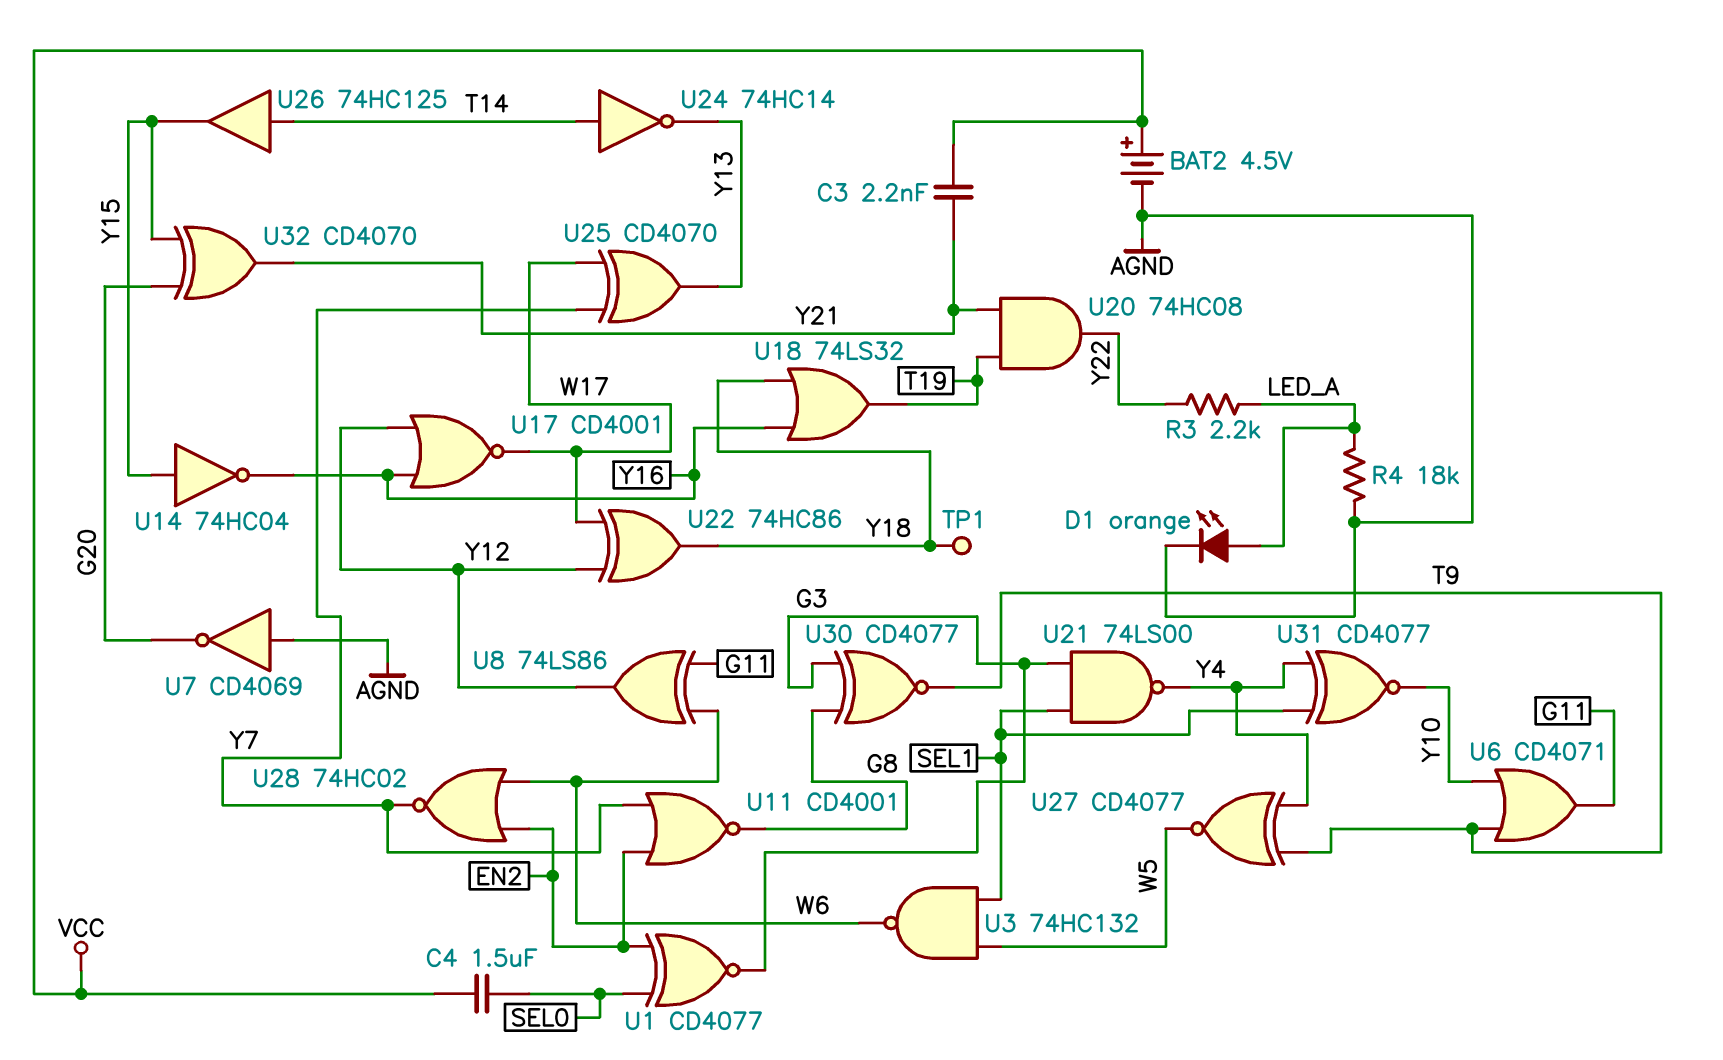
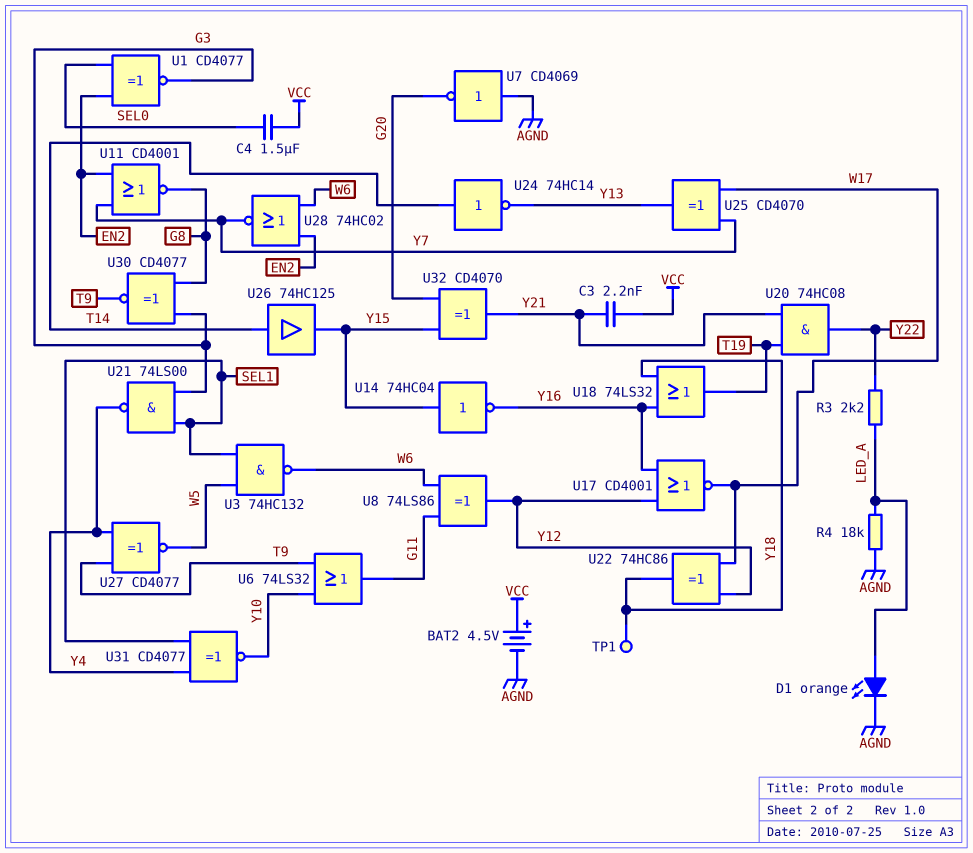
U6: OR CD4071 (in T9, in Y10, out G11) -> OR 74LS32 (in T9, in Y10, out G11)

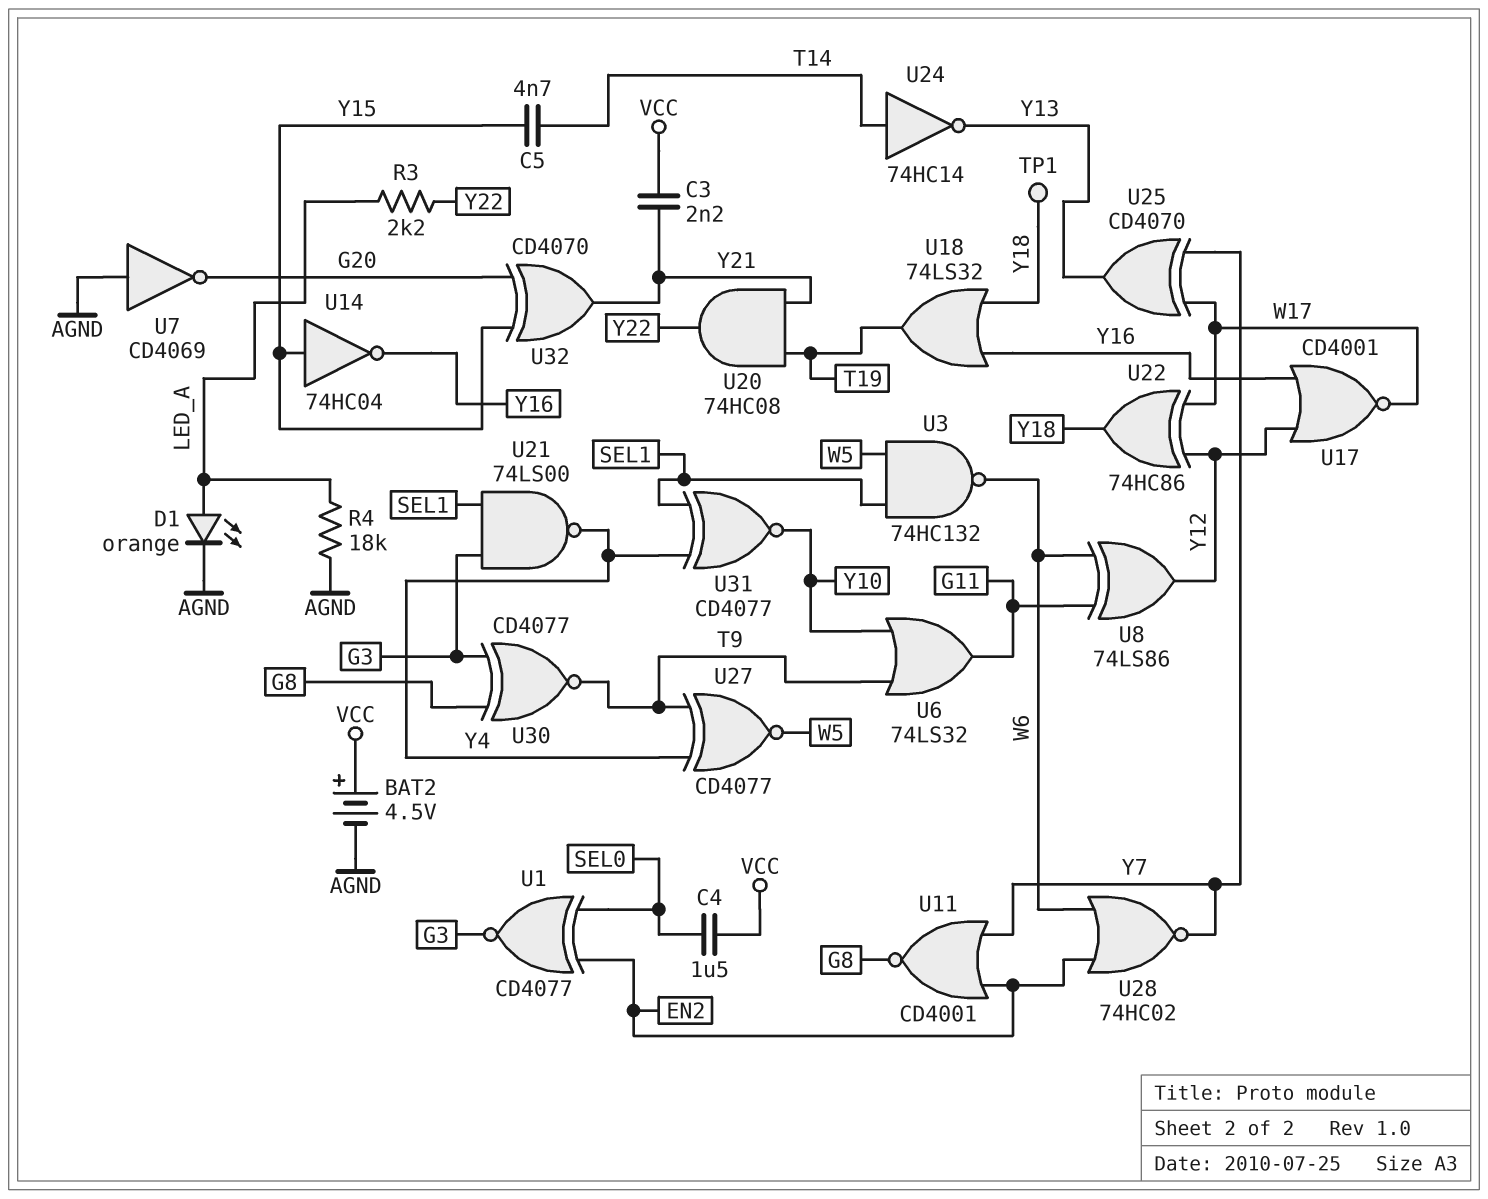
C5: none -> 4.7nF (T14, Y15)
U26: buffer 74HC125 (in T14, out Y15) -> none

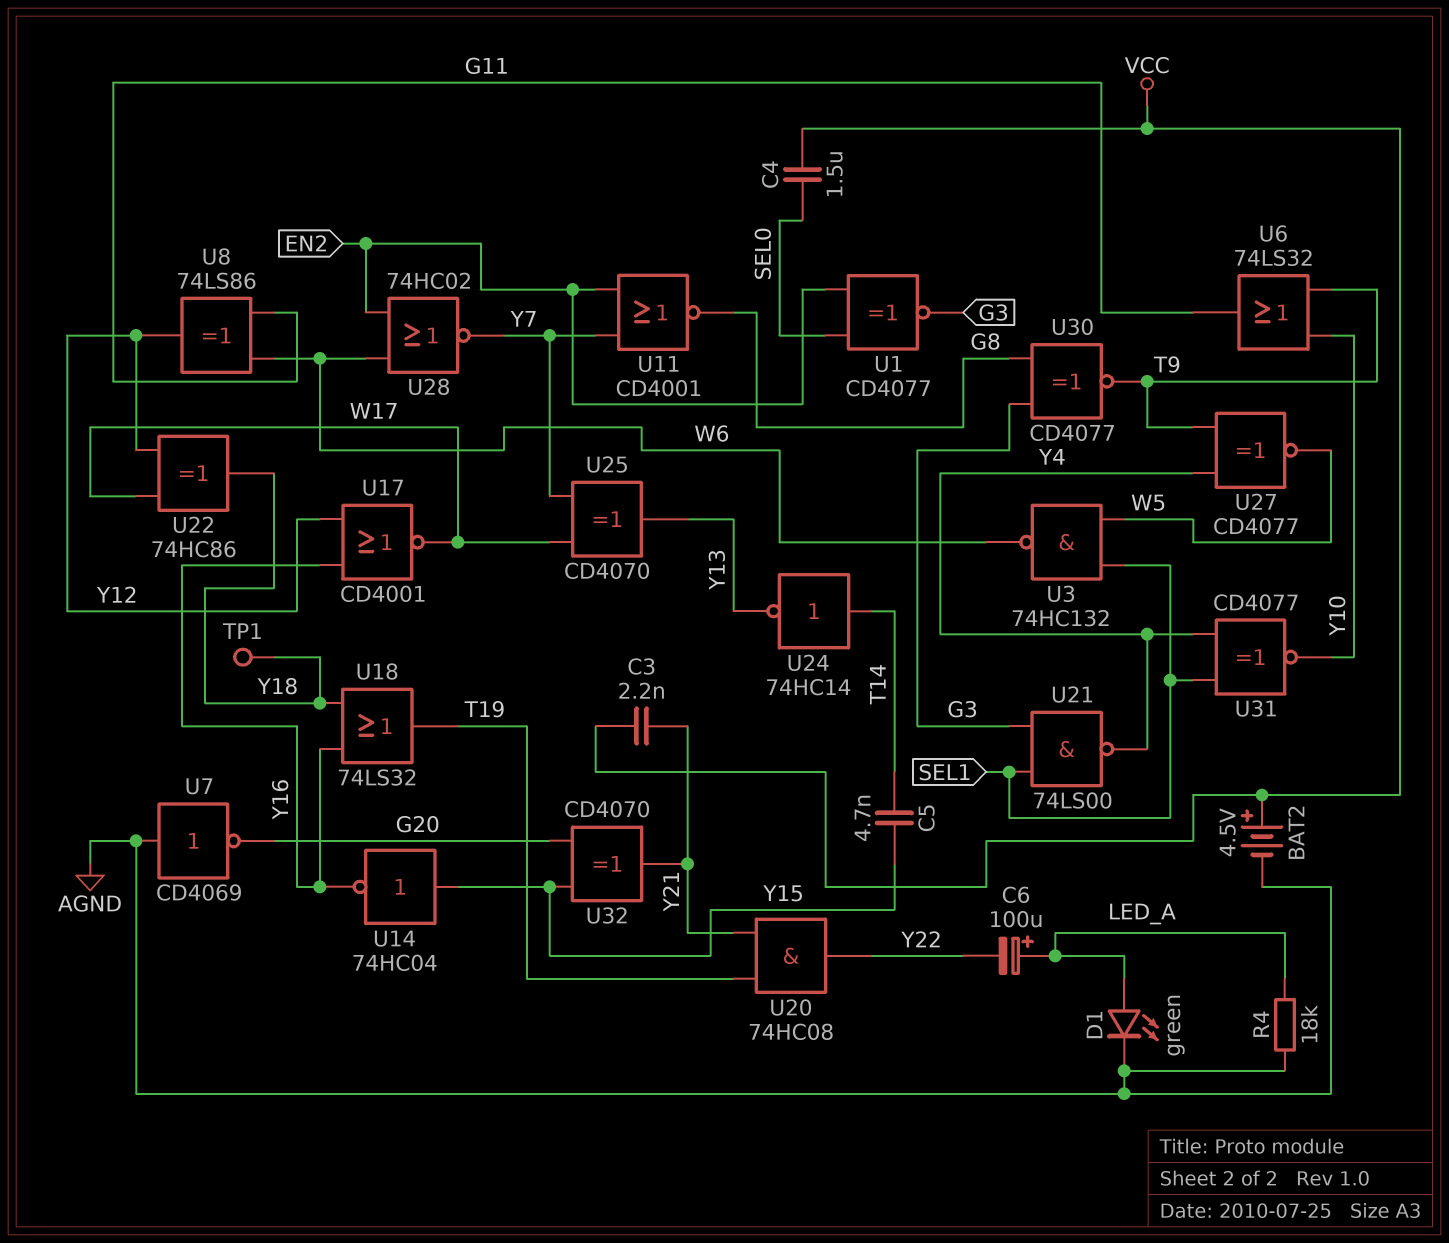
C6: none -> 100uF (plus LED_A, minus Y22)
D1: LED orange (A LED_A, K AGND) -> LED green (A LED_A, K AGND)
R3: 2.2k (LED_A, Y22) -> none

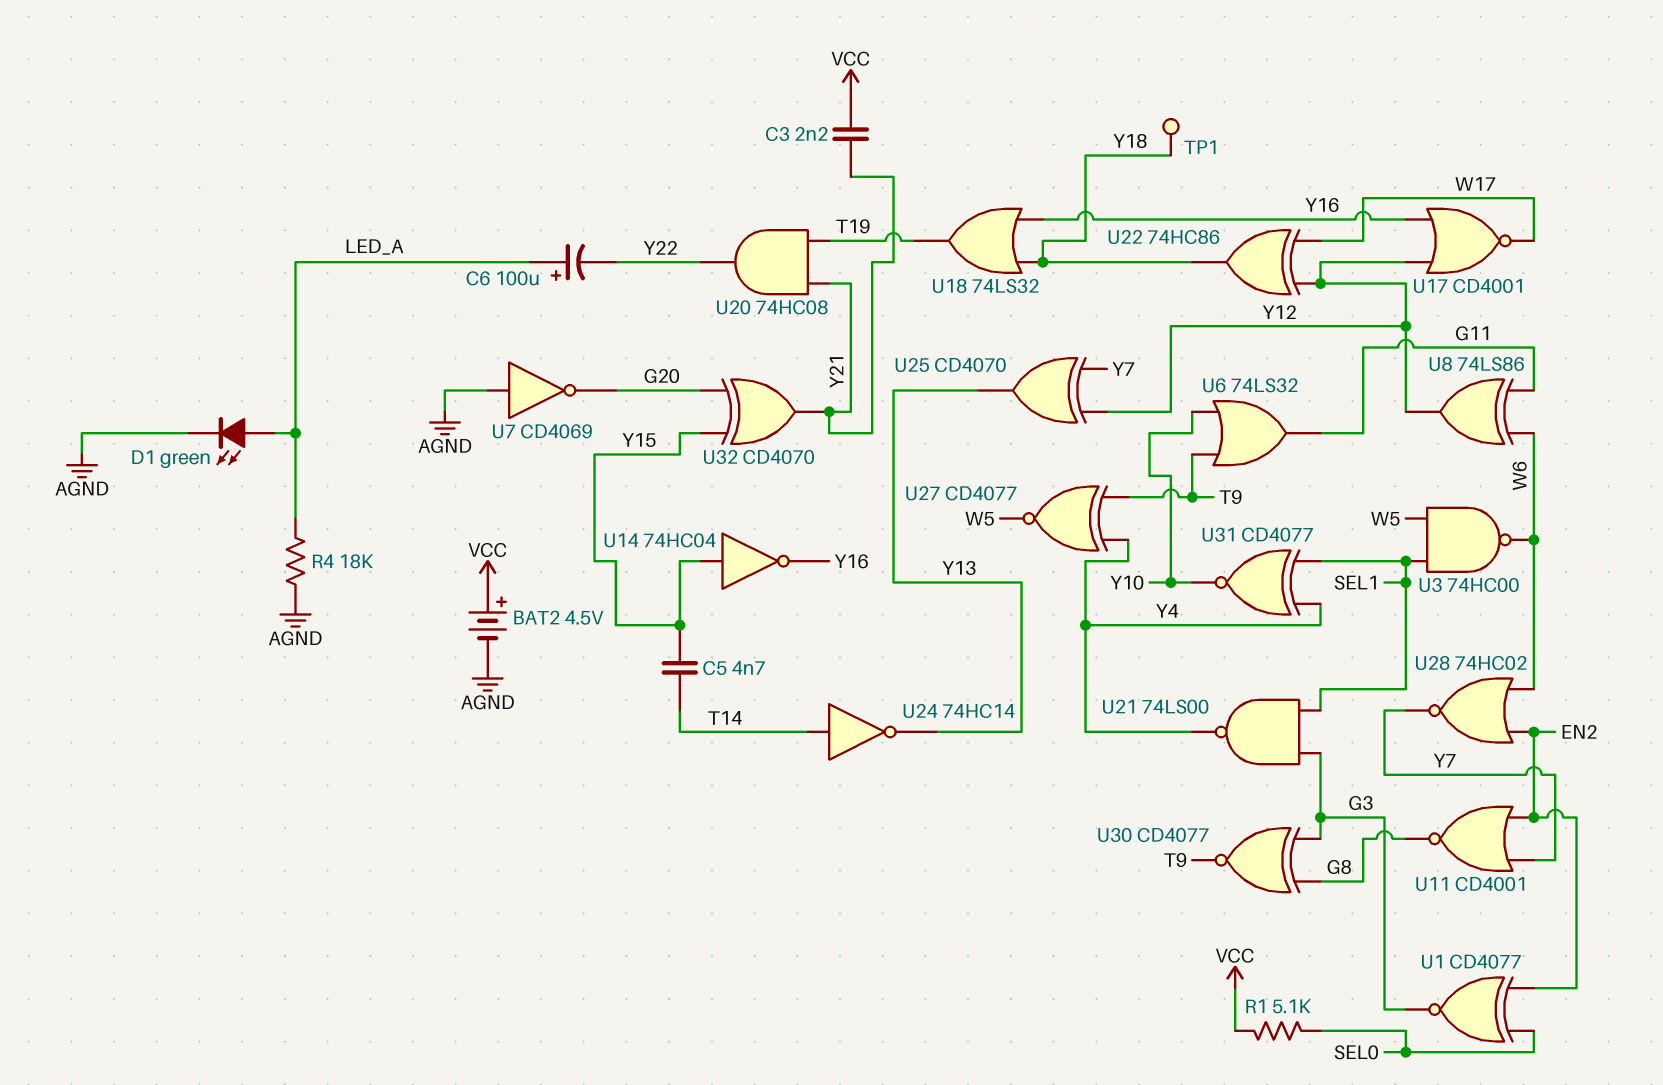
C4: 1.5uF (SEL0, VCC) -> none
R1: none -> 5.1k (SEL0, VCC)
U3: NAND 74HC132 (in SEL1, in W5, out W6) -> NAND 74HC00 (in SEL1, in W5, out W6)
U25: XOR CD4070 (in W17, in Y7, out Y13) -> XOR CD4070 (in Y7, in Y12, out Y13)

